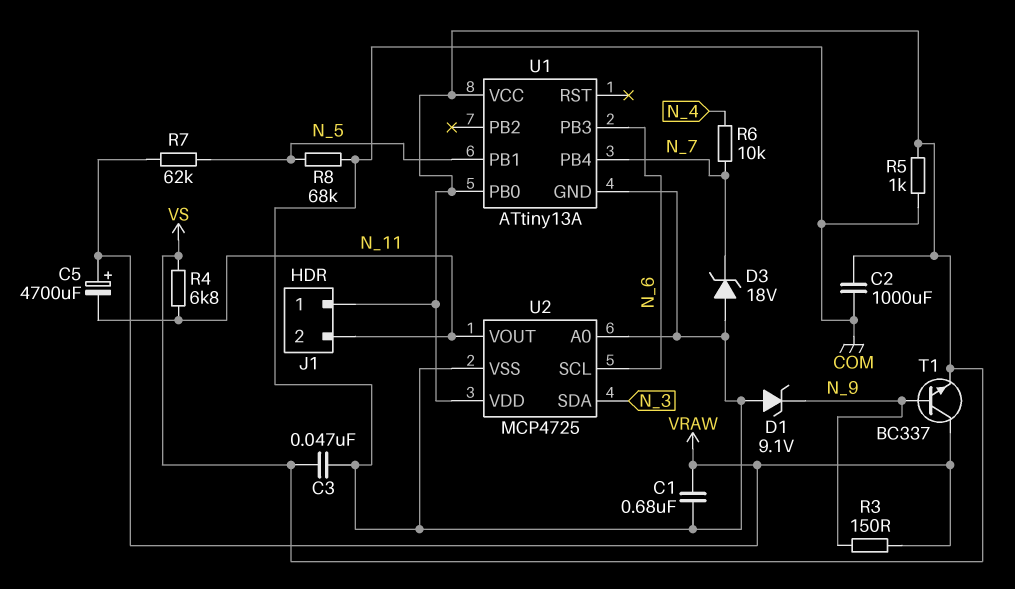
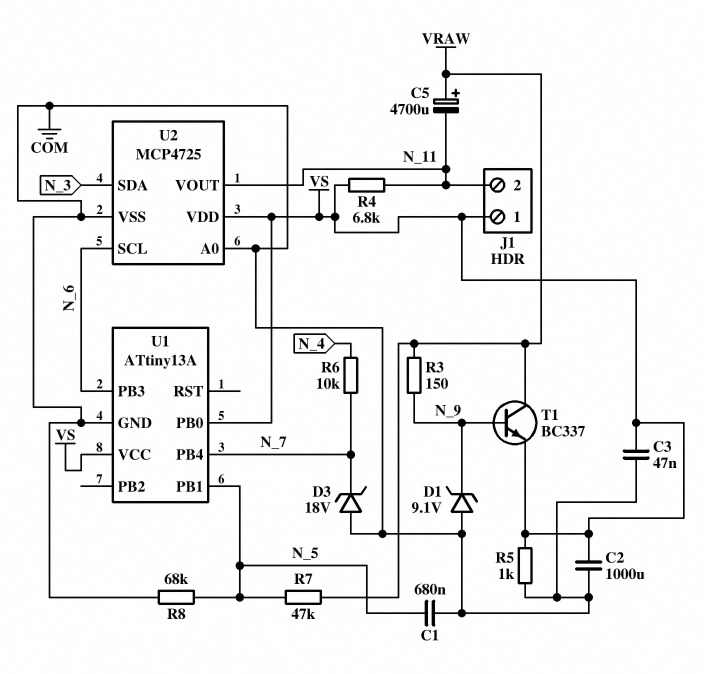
C1: 680nF (COM, VRAW) -> 680nF (COM, N_5)
R7: 62k (N_5, VRAW) -> 47k (N_5, VRAW)

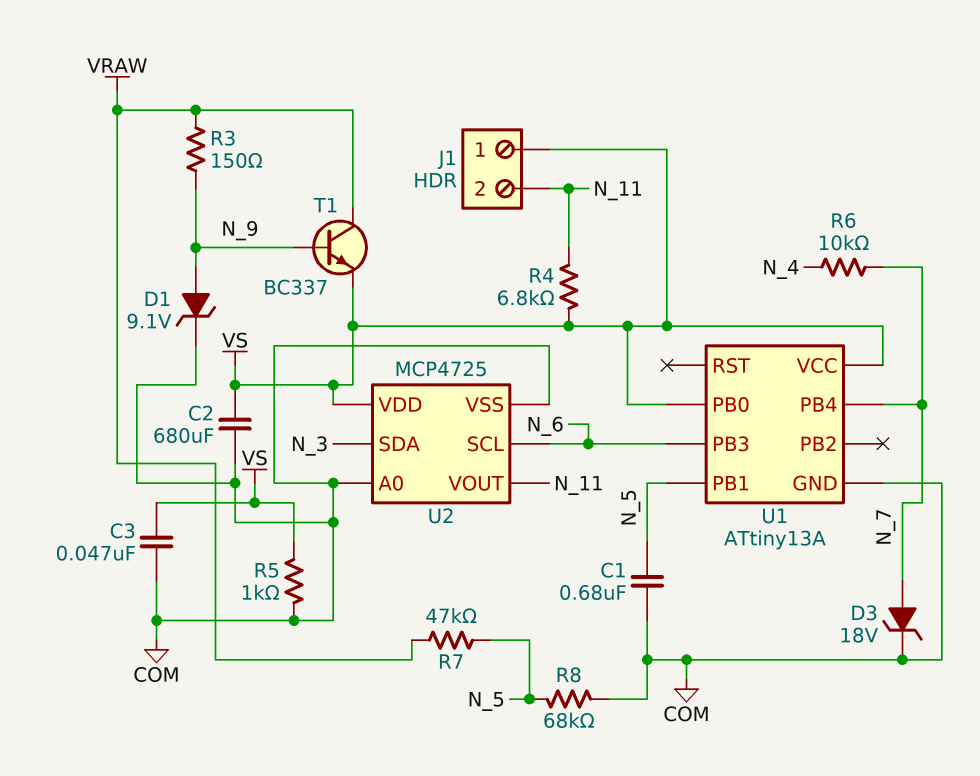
C2: 1000uF (COM, VS) -> 680uF (COM, VS)
C5: 4700uF (plus VRAW, minus N_11) -> none
D1: zener 9.1V (A COM, K N_9) -> zener 9.1V (A N_9, K COM)
D3: zener 18V (A COM, K N_7) -> zener 18V (A N_7, K COM)

